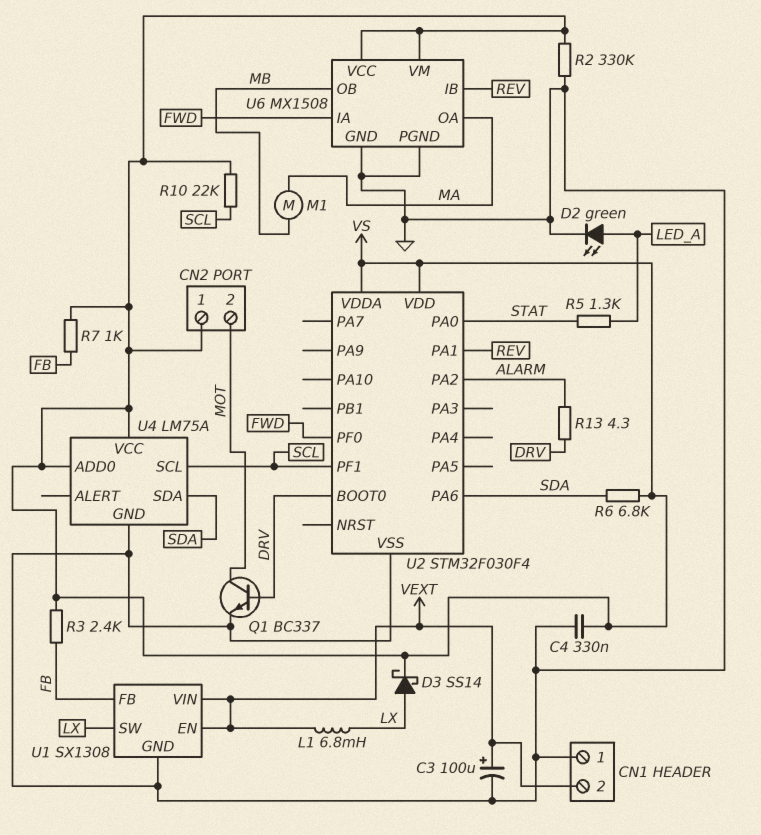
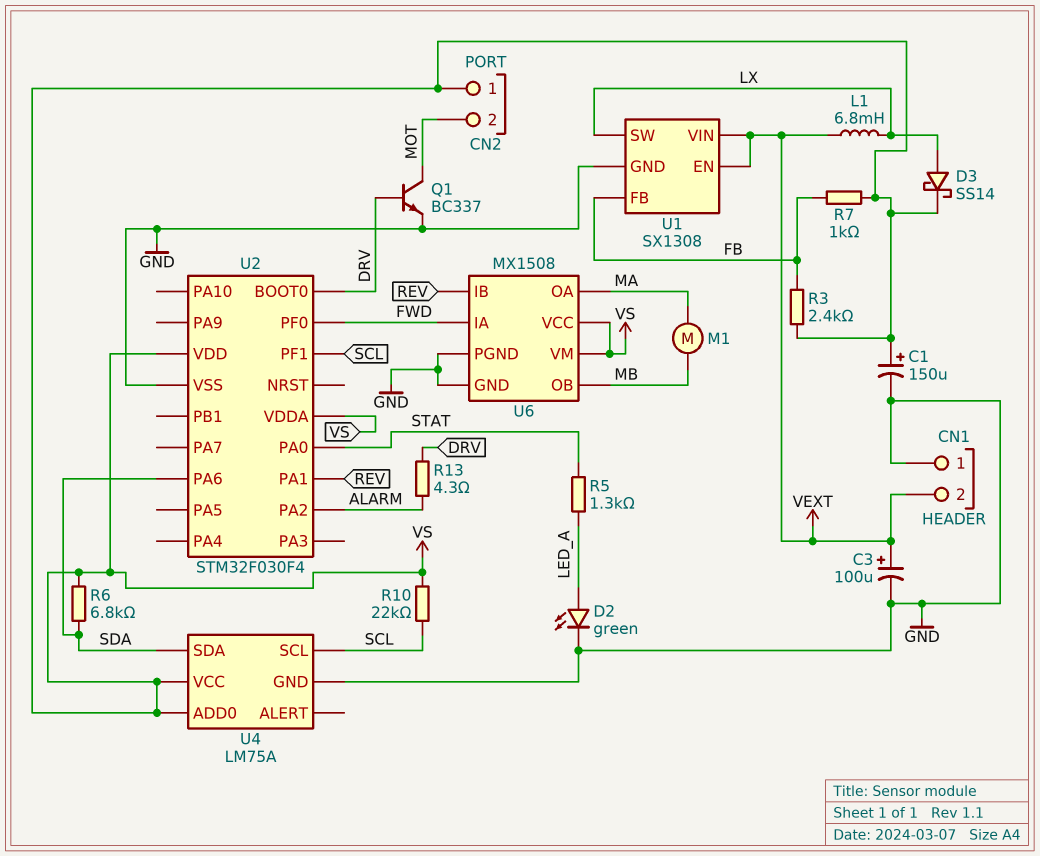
C1: none -> 150uF (plus VS, minus GND)
C4: 330nF (GND, VS) -> none
R2: 330k (GND, VS) -> none

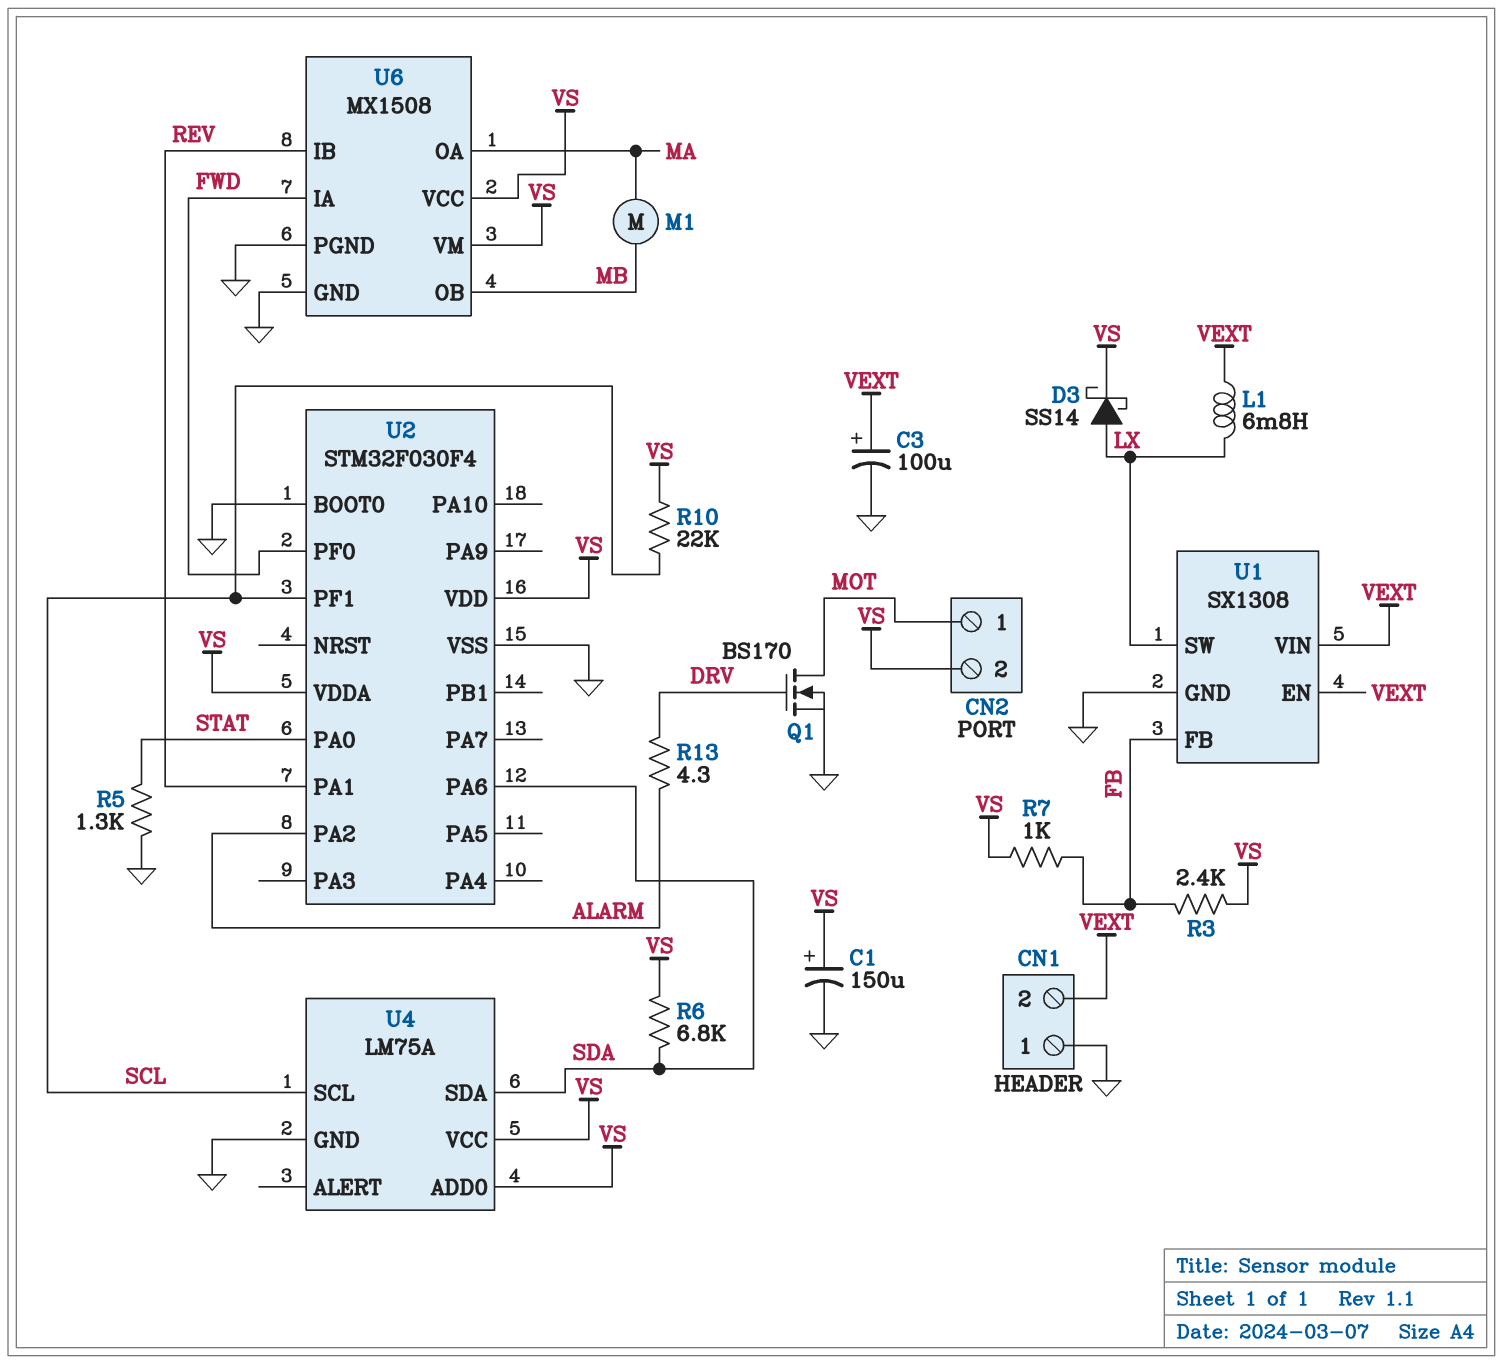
CN2 pin 1: VS -> MOT
CN2 pin 2: MOT -> VS
D2: LED green (A LED_A, K GND) -> none
Q1: NPN BC337 (B DRV, C MOT, E GND) -> NMOS BS170 (G DRV, D MOT, S GND)
R5: 1.3k (LED_A, STAT) -> 1.3k (GND, STAT)
U2 pin BOOT0: DRV -> GND

